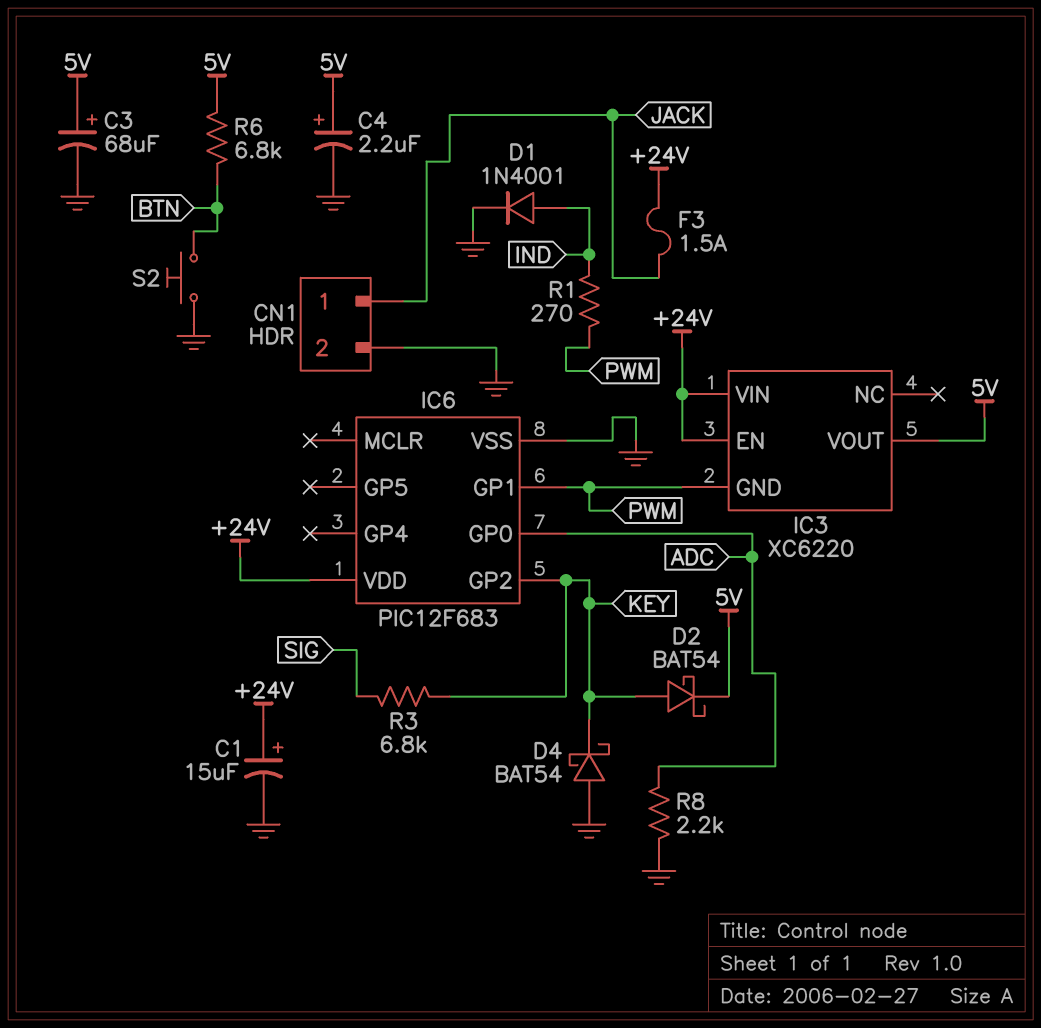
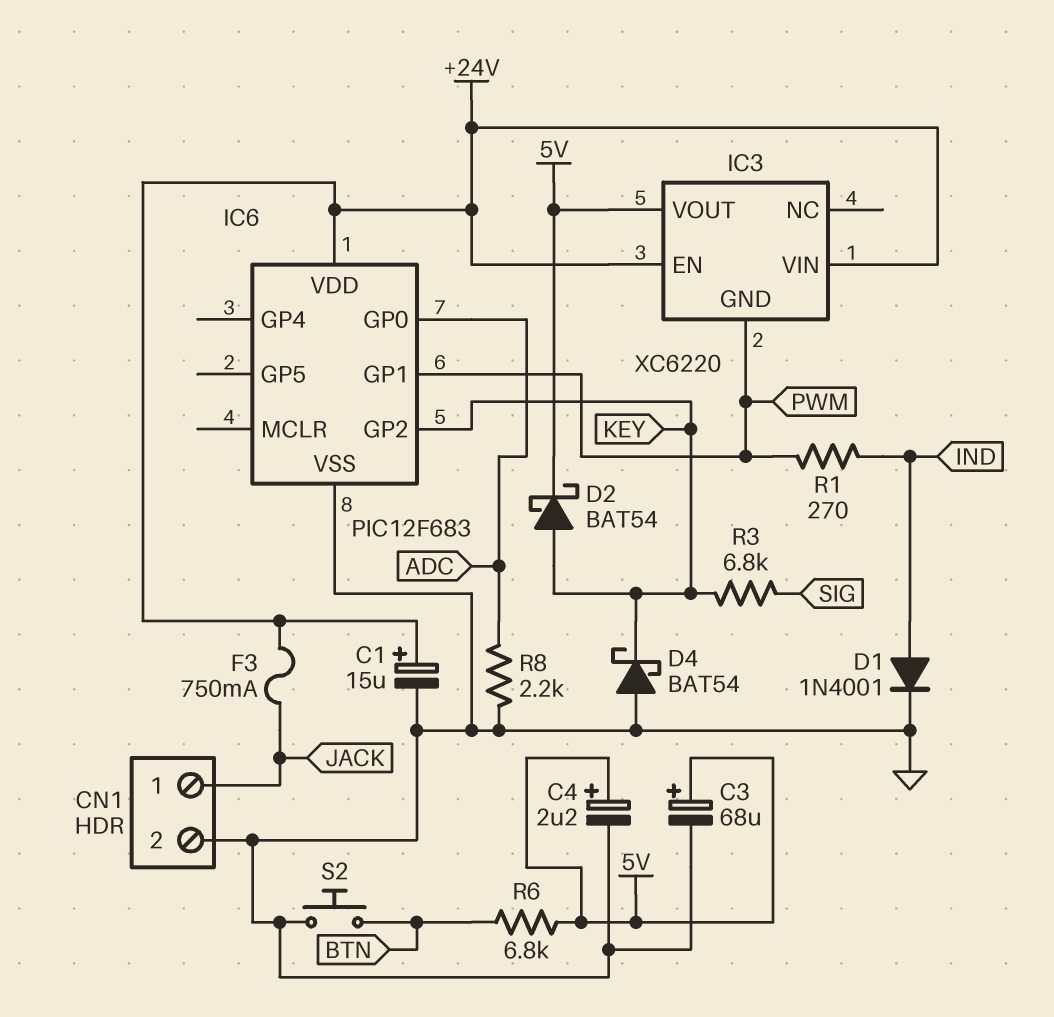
F3: 1.5A (+24V, JACK) -> 750mA (+24V, JACK)

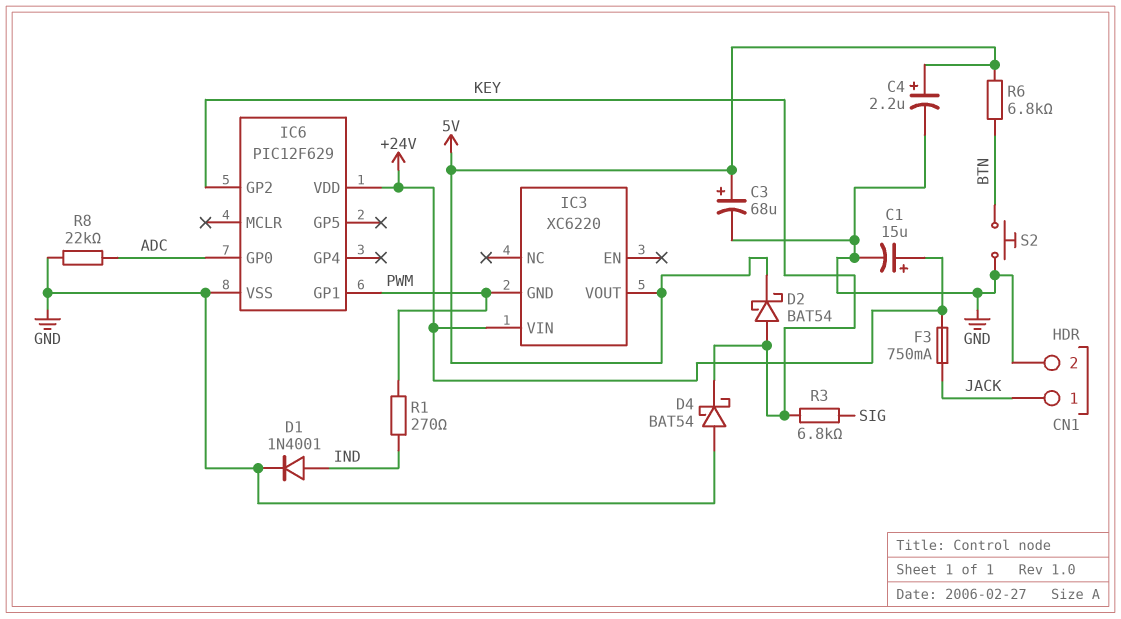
IC3 pin EN: +24V -> none
IC6: PIC12F683 -> PIC12F629
R8: 2.2k (ADC, GND) -> 22k (ADC, GND)

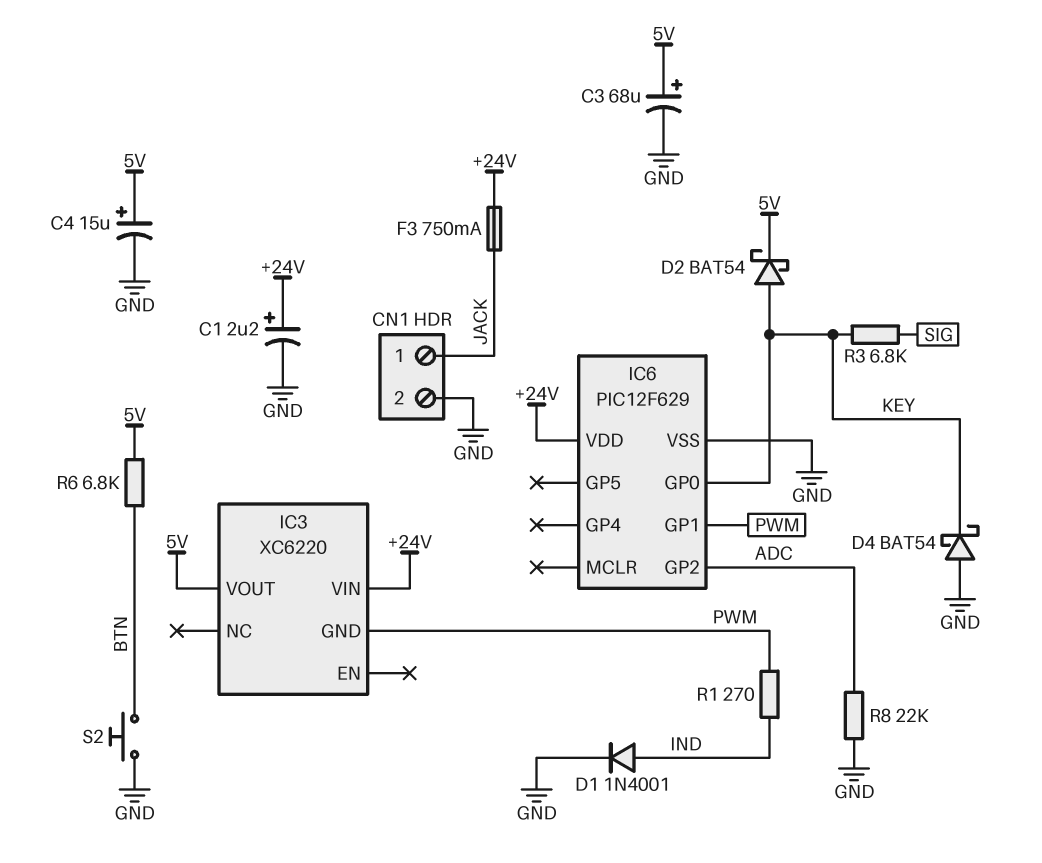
C1: 15uF (plus +24V, minus GND) -> 2.2uF (plus +24V, minus GND)
C4: 2.2uF (plus 5V, minus GND) -> 15uF (plus 5V, minus GND)
IC6 pin GP0: ADC -> KEY
IC6 pin GP2: KEY -> ADC

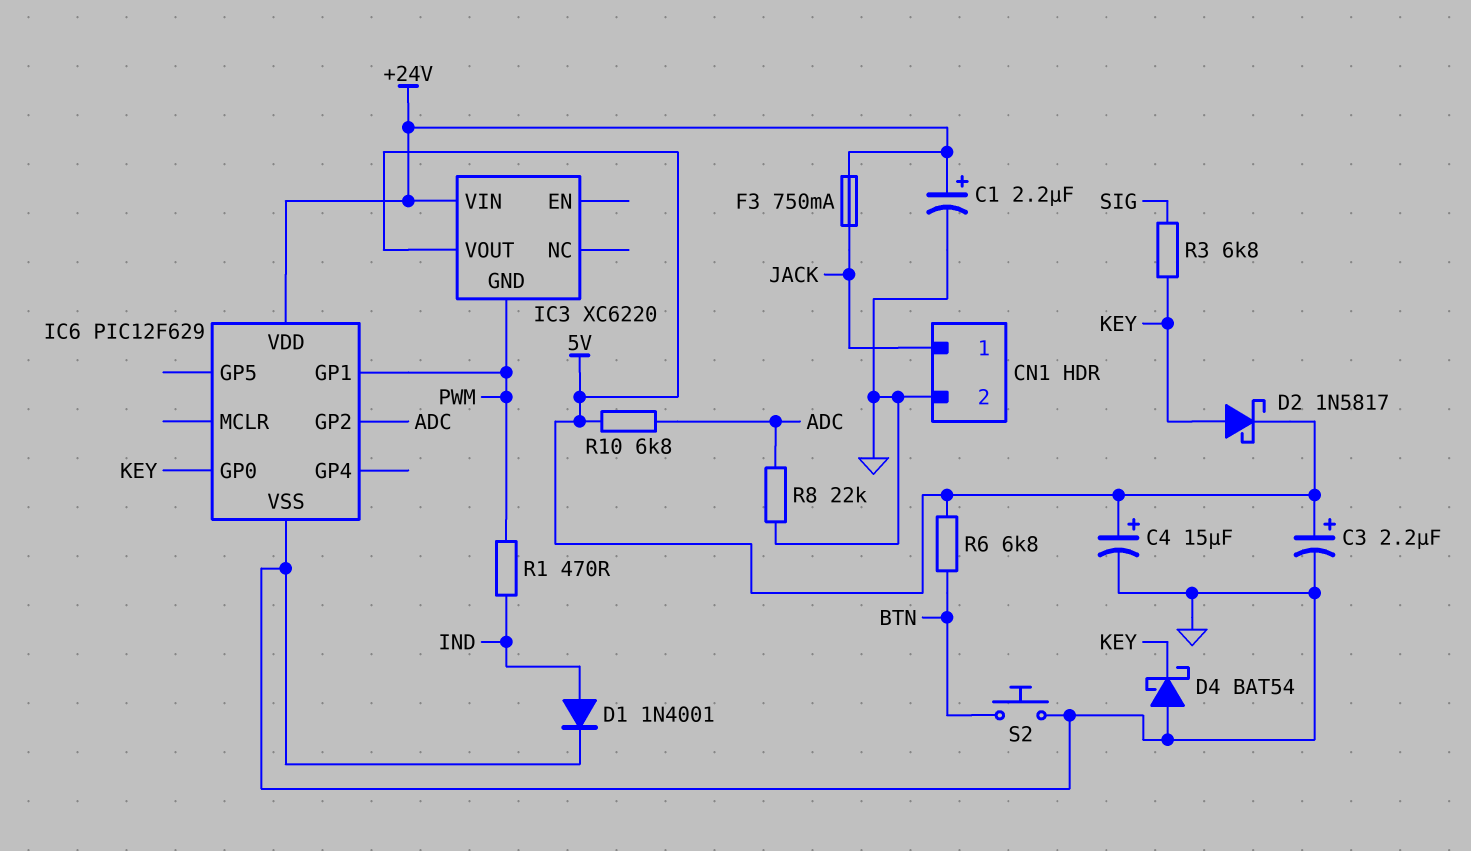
C3: 68uF (plus 5V, minus GND) -> 2.2uF (plus 5V, minus GND)
D2: schottky BAT54 (A KEY, K 5V) -> schottky 1N5817 (A KEY, K 5V)
R1: 270 (IND, PWM) -> 470 (IND, PWM)
R10: none -> 6.8k (5V, ADC)

